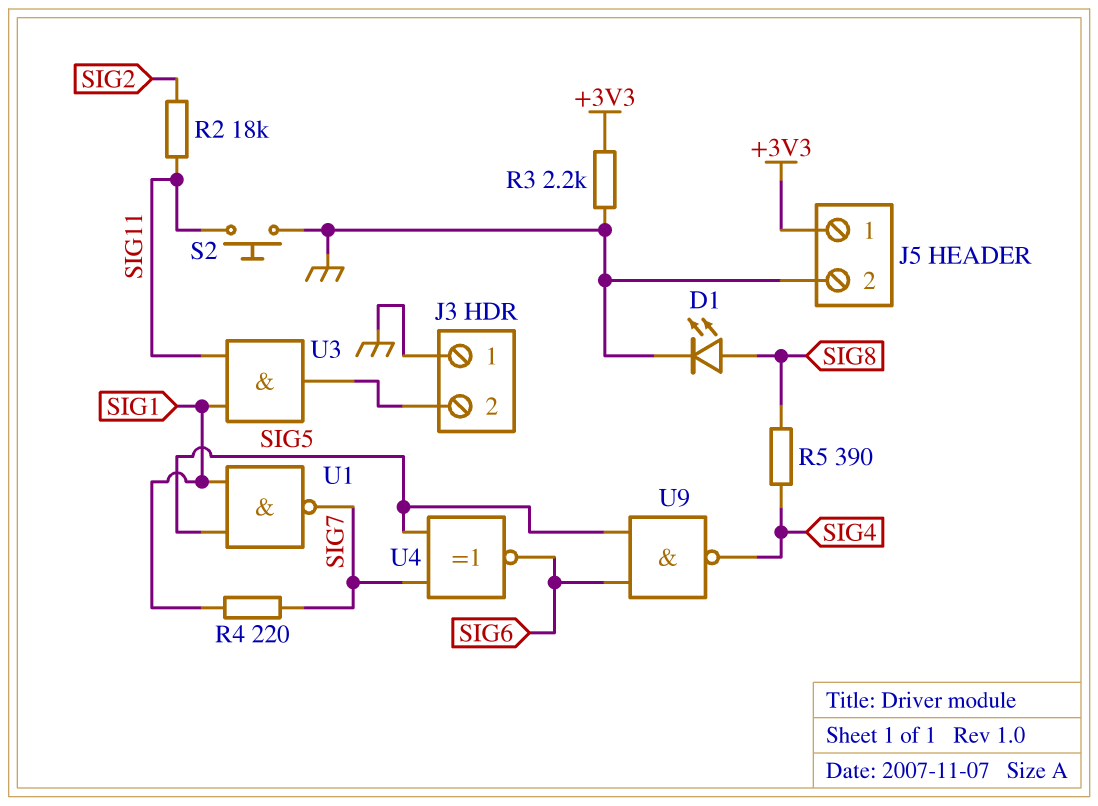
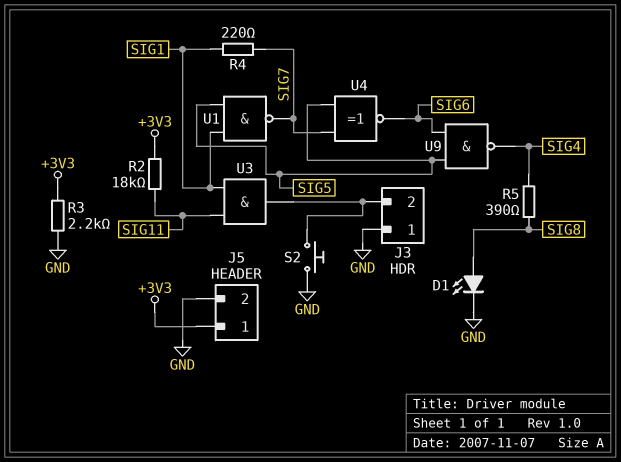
R2: 18k (SIG2, SIG11) -> 18k (+3V3, SIG11)
S2: button (GND, SIG11) -> button (GND, J3/2)

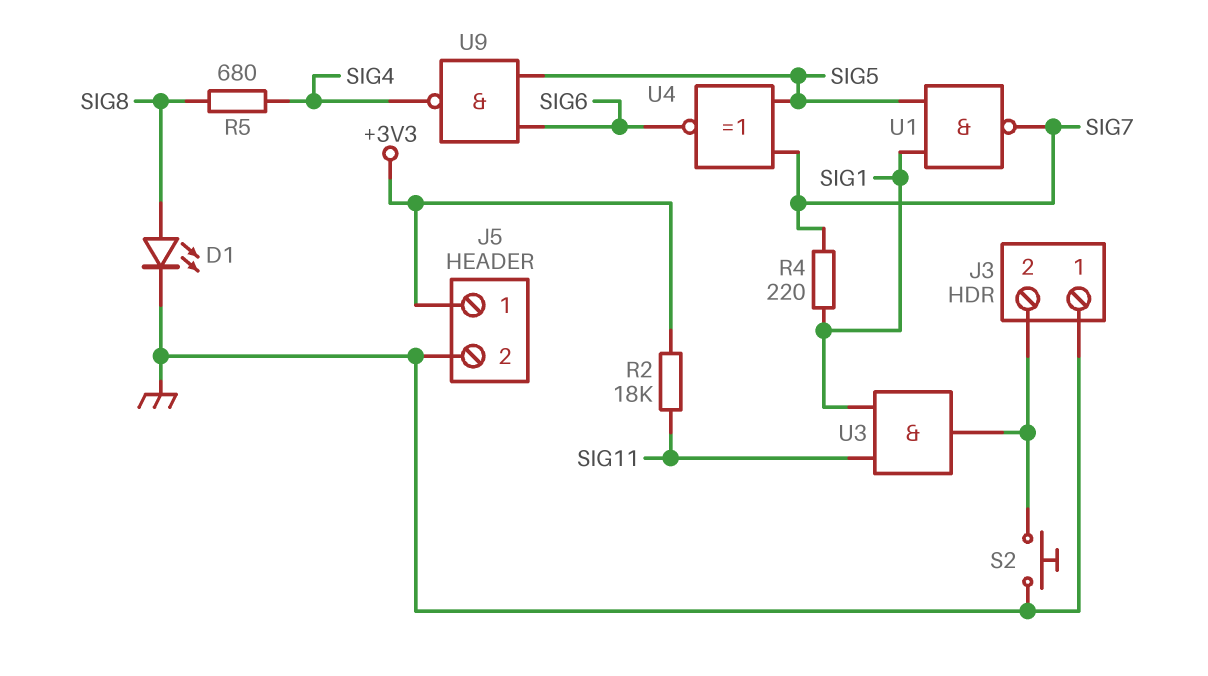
R3: 2.2k (+3V3, GND) -> none
R5: 390 (SIG4, SIG8) -> 680 (SIG4, SIG8)

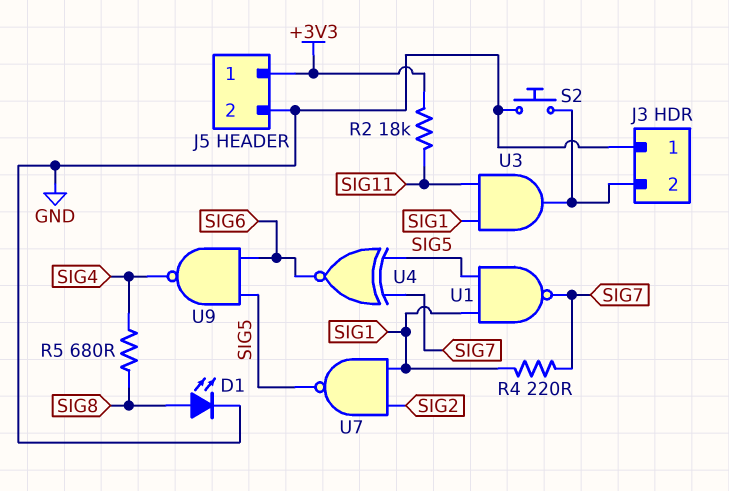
U7: none -> NAND (in SIG1, in SIG2, out SIG5)

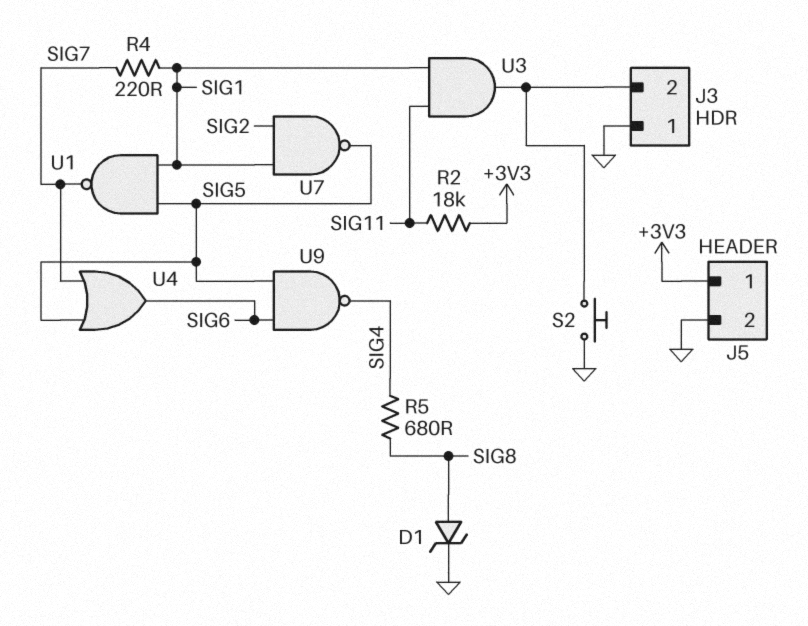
D1: LED (A SIG8, K GND) -> zener (A SIG8, K GND)
U4: XNOR (in SIG5, in SIG7, out SIG6) -> OR (in SIG5, in SIG7, out SIG6)

